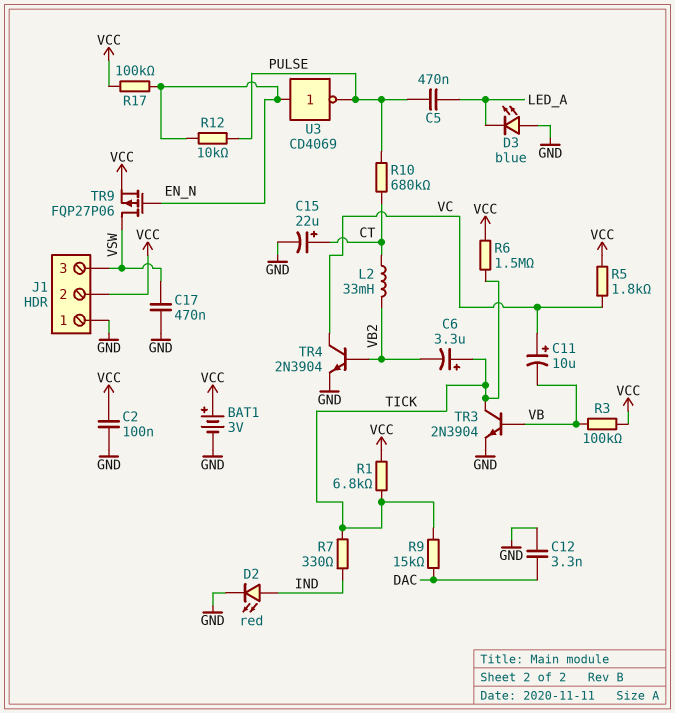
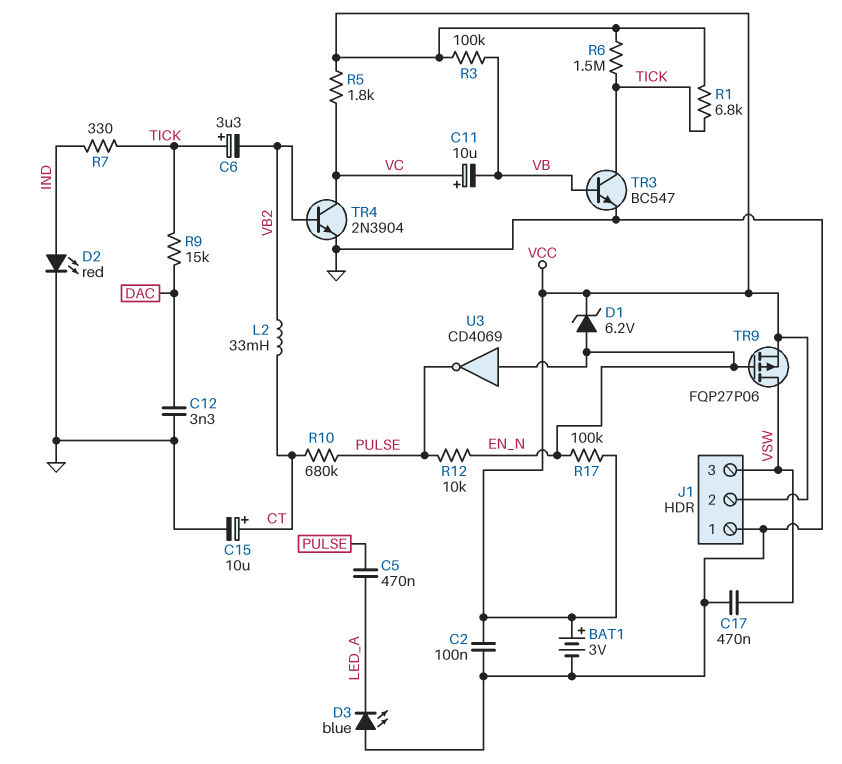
C15: 22uF (plus CT, minus GND) -> 10uF (plus CT, minus GND)
D1: none -> zener 6.2V (A EN_N, K VCC)
TR3: NPN 2N3904 (B VB, C TICK, E GND) -> NPN BC547 (B VB, C TICK, E GND)

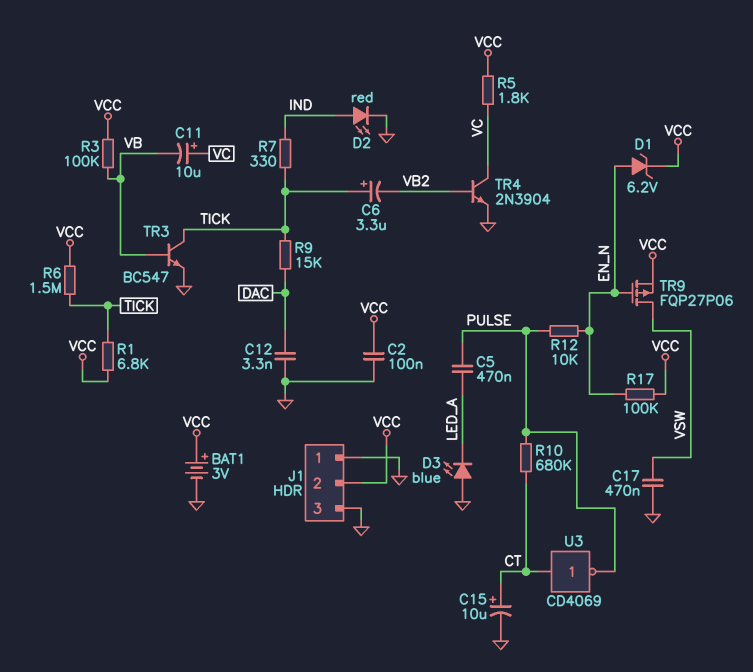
J1 pin 3: VSW -> GND
L2: 33mH (CT, VB2) -> none
U3: NOT CD4069 (in EN_N, out PULSE) -> NOT CD4069 (in CT, out PULSE)

